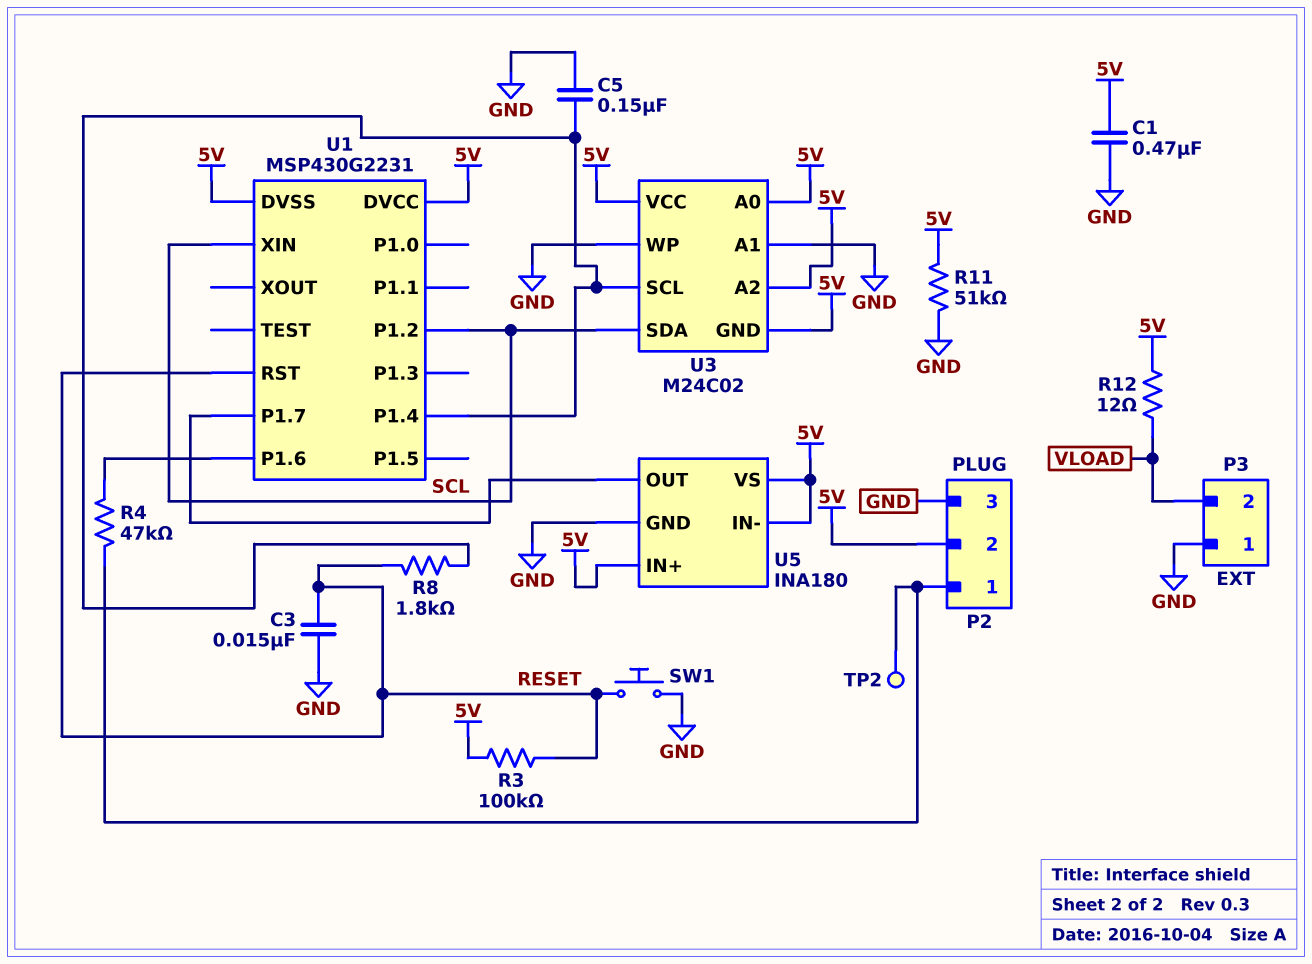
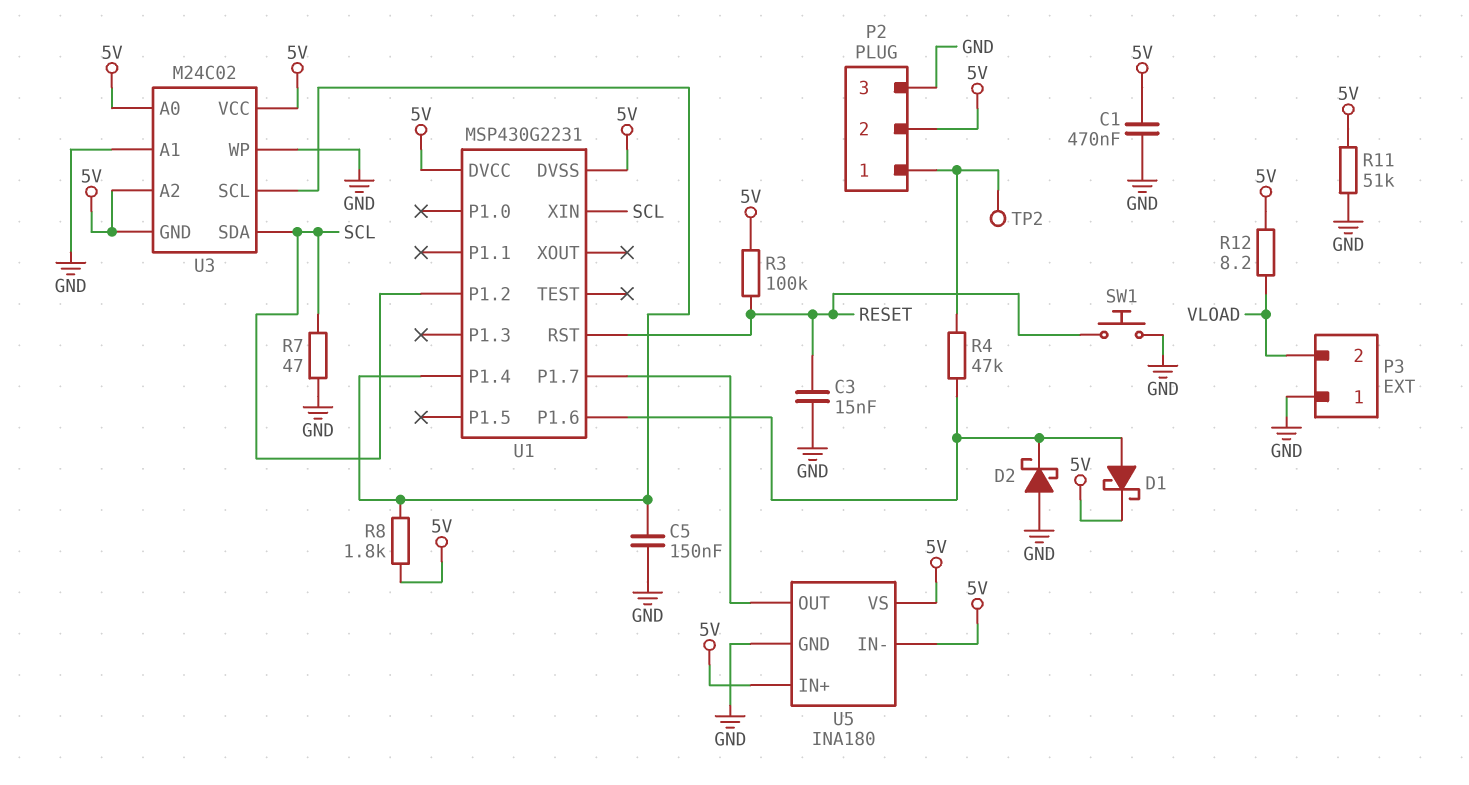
D1: none -> schottky (A U1/P1.6, K 5V)
D2: none -> schottky (A GND, K U1/P1.6)
R7: none -> 47 (GND, SCL)
R8: 1.8k (RESET, U1/P1.4) -> 1.8k (5V, U1/P1.4)
R12: 12 (5V, VLOAD) -> 8.2 (5V, VLOAD)

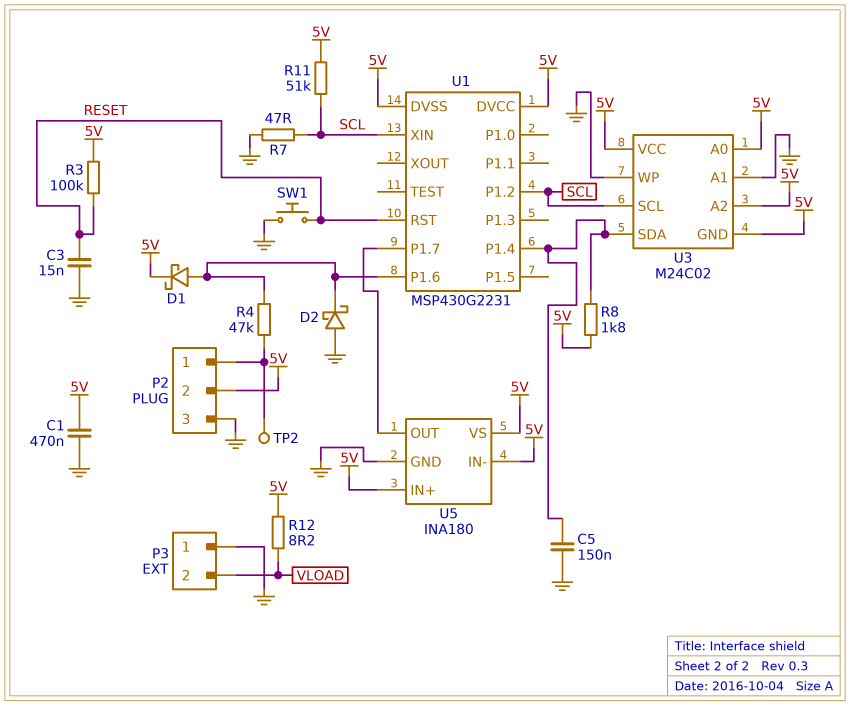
R11: 51k (5V, GND) -> 51k (5V, SCL)
U3 pin SCL: U1/P1.4 -> SCL
U3 pin SDA: SCL -> U1/P1.4

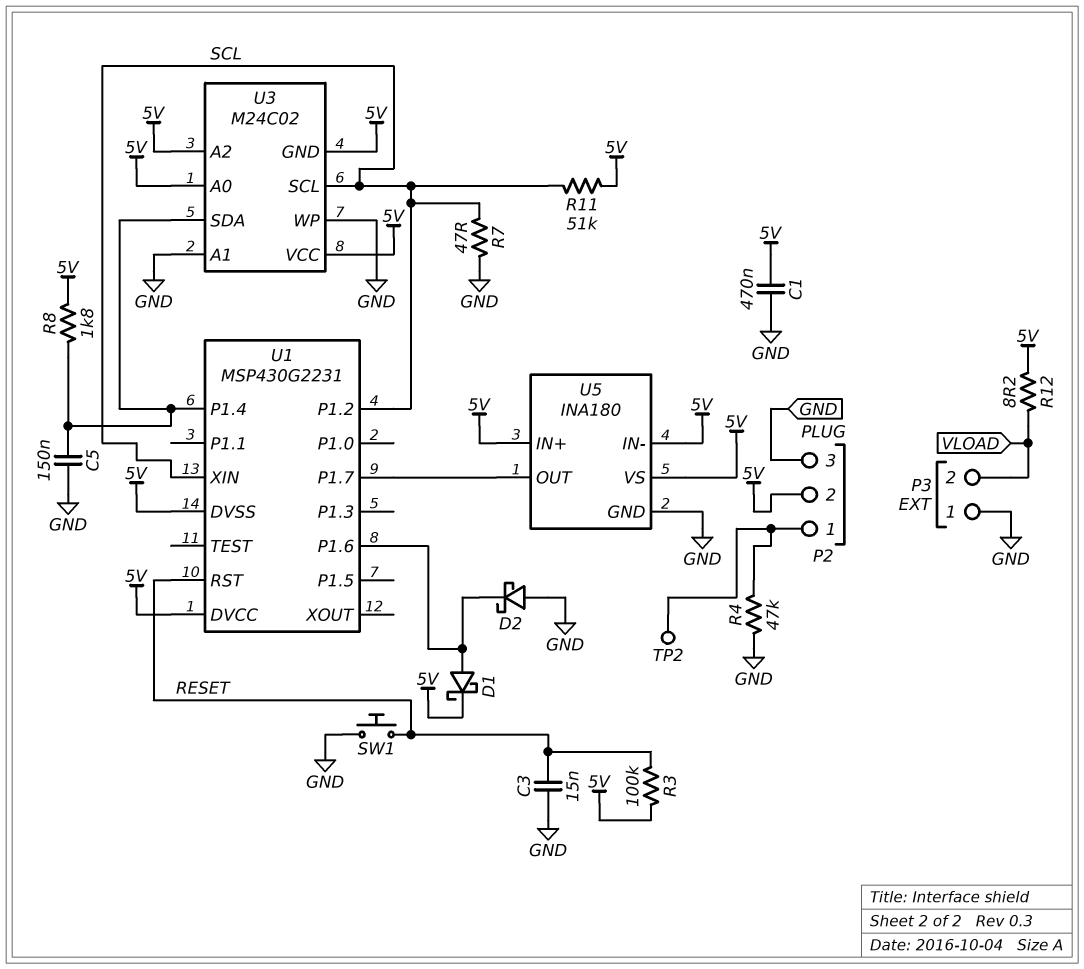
R4: 47k (P2/1, U1/P1.6) -> 47k (GND, P2/1)

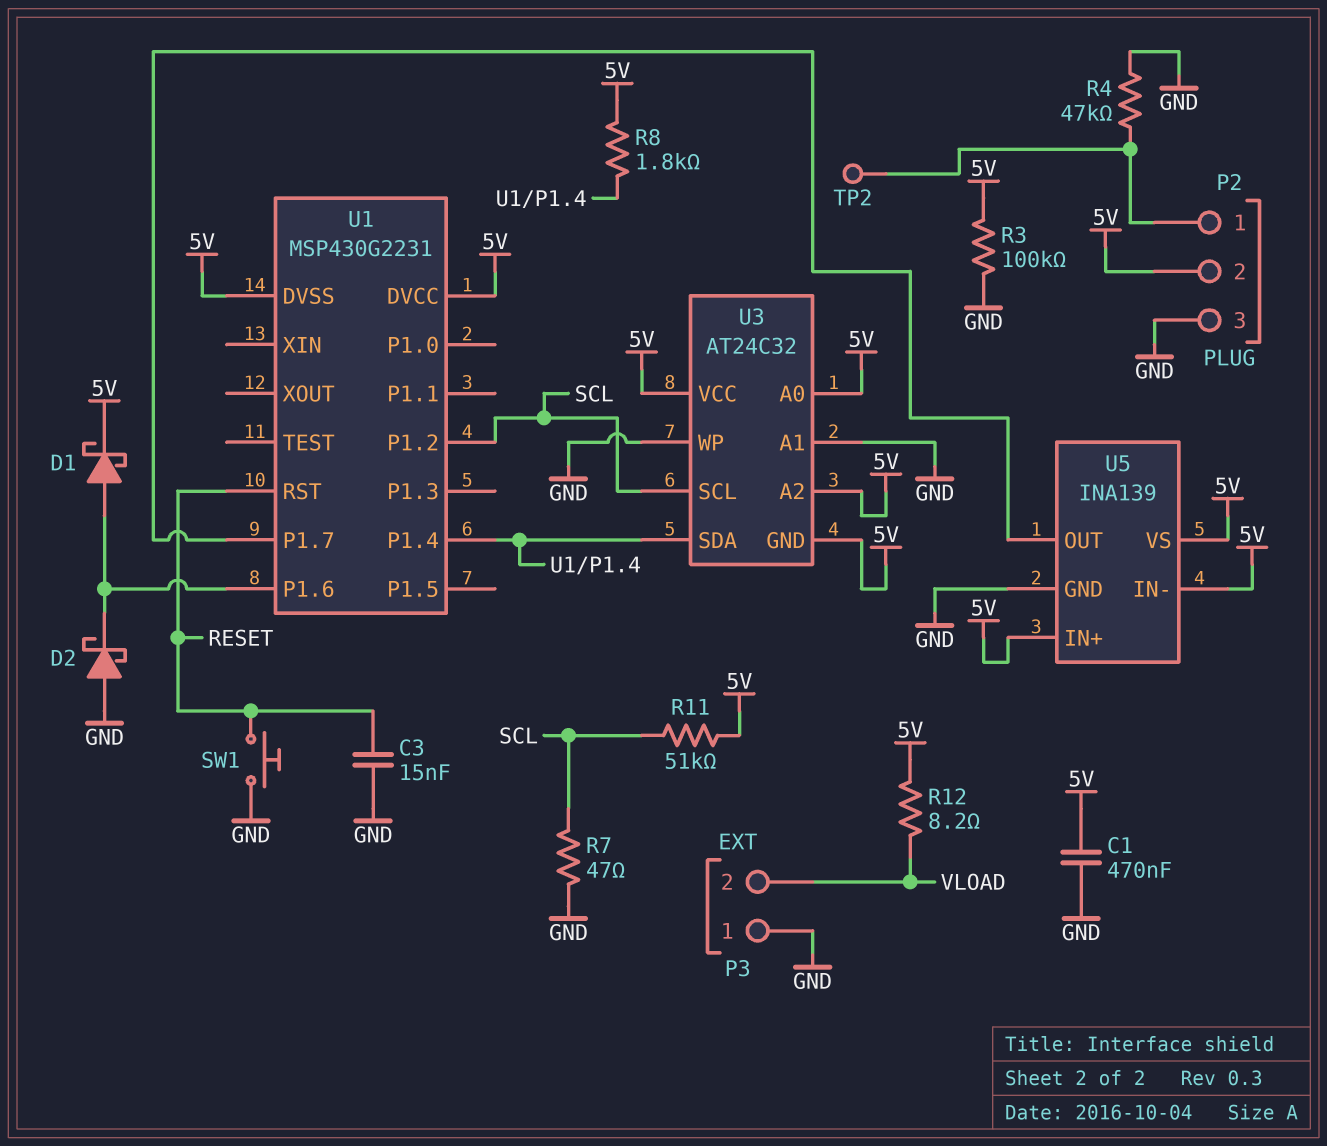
C5: 150nF (GND, U1/P1.4) -> none
R3: 100k (5V, RESET) -> 100k (5V, GND)
U1 pin XIN: SCL -> none
U3: M24C02 -> AT24C32
U5: INA180 -> INA139

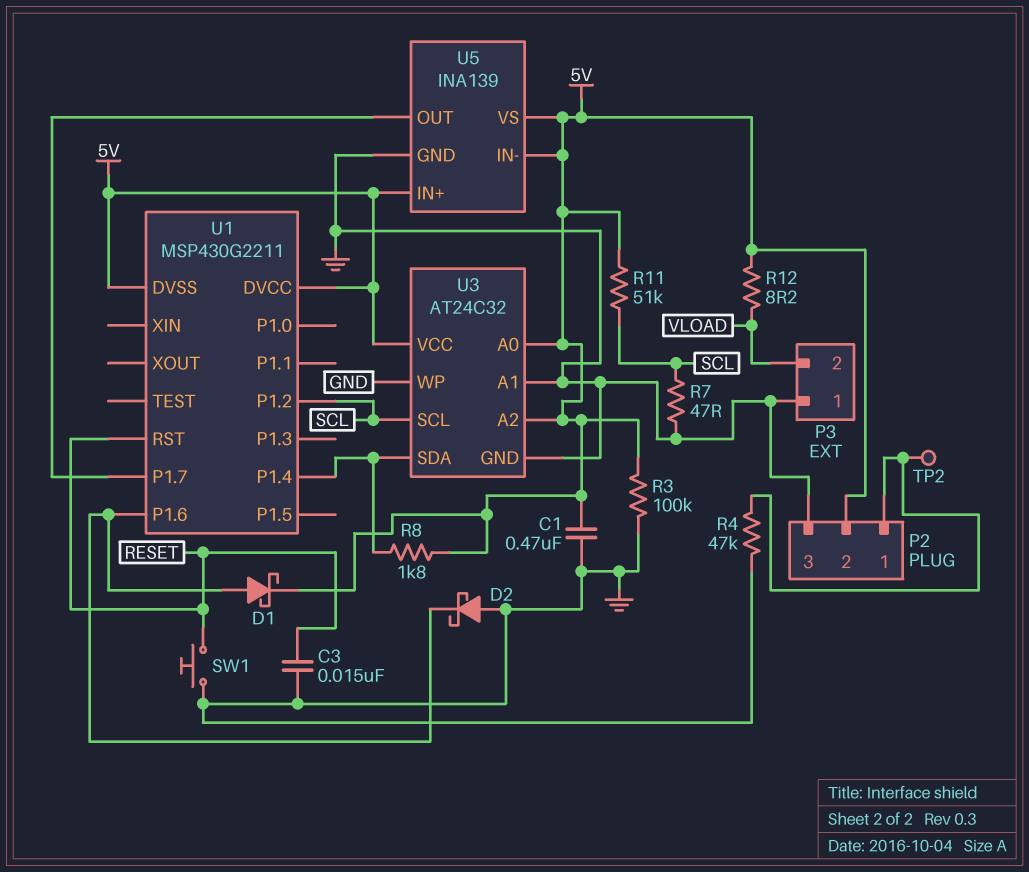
U1: MSP430G2231 -> MSP430G2211
U3 pin GND: 5V -> GND

